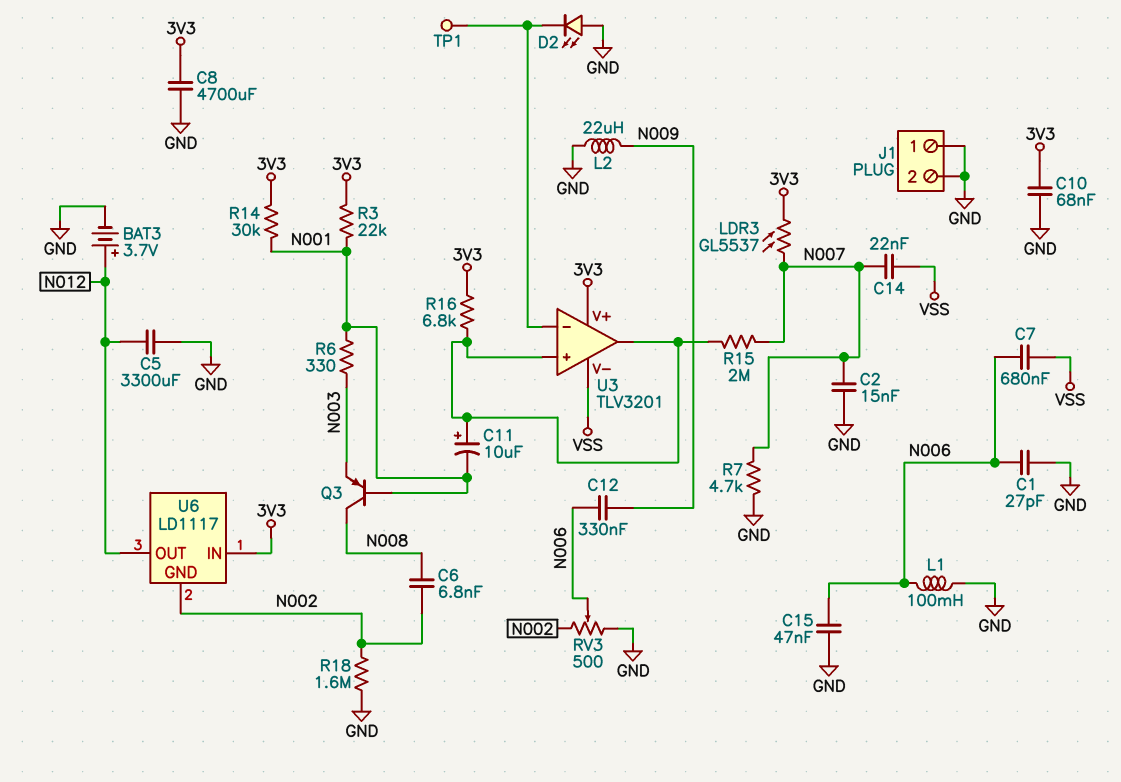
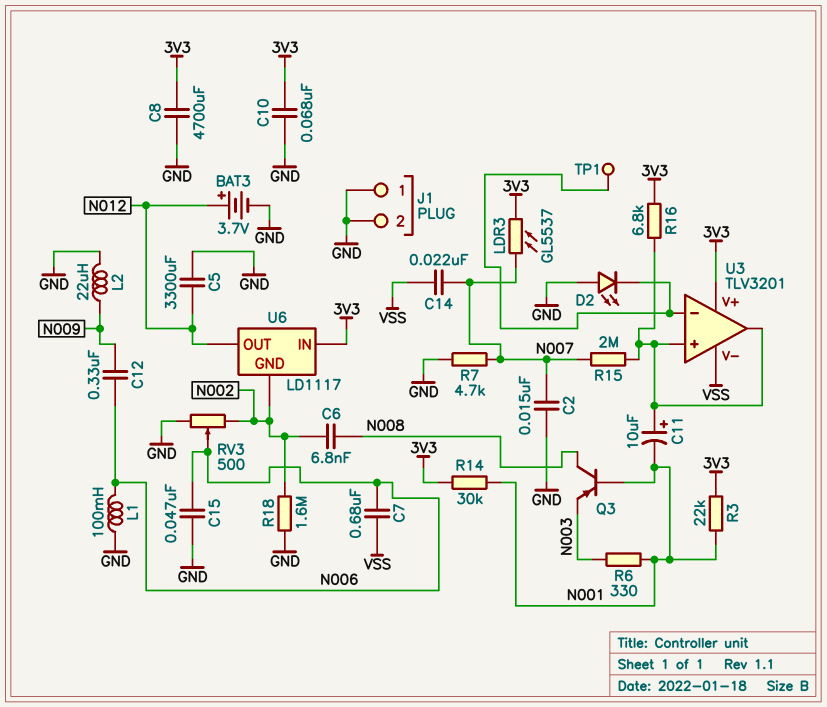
C1: 27pF (GND, N006) -> none

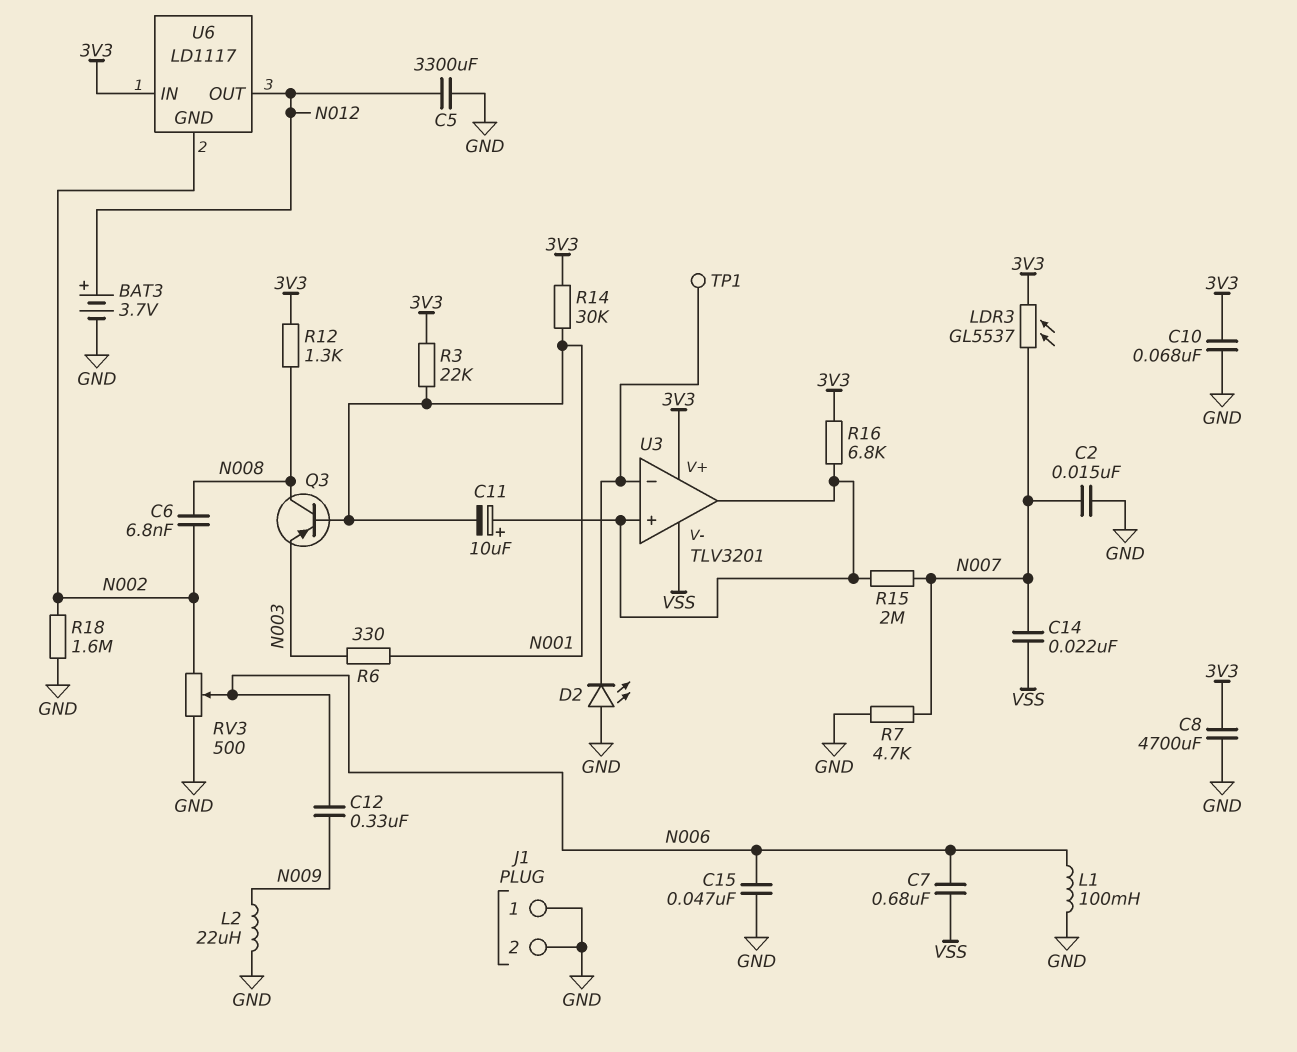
R12: none -> 1.3k (3V3, N008)

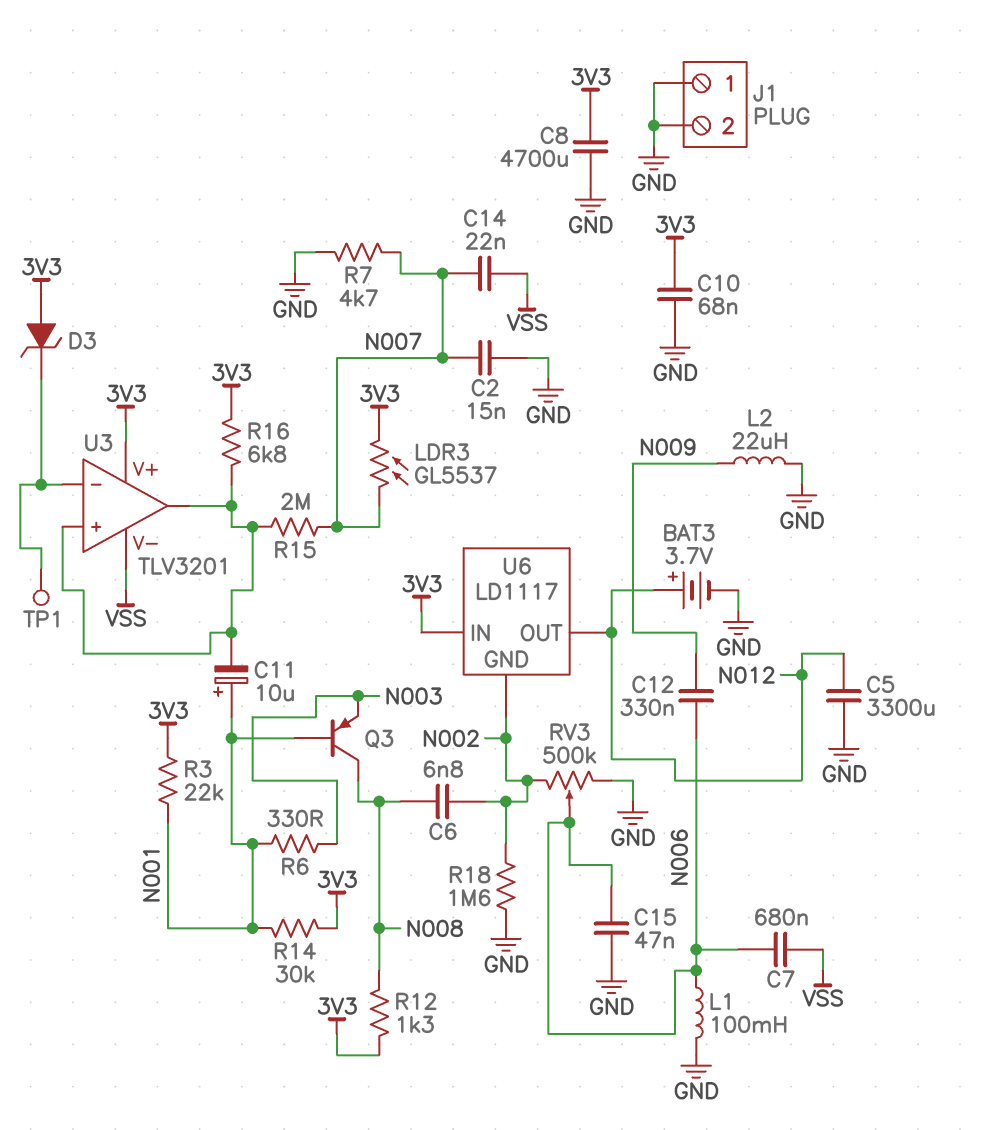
C11: 10uF (plus U3/in+, minus N001) -> 10uF (plus N001, minus U3/in+)
D2: LED (A GND, K U3/in-) -> none
D3: none -> zener (A 3V3, K U3/in-)
RV3: 500 (GND, N002, wiper N006) -> 500k (GND, N002, wiper N006)

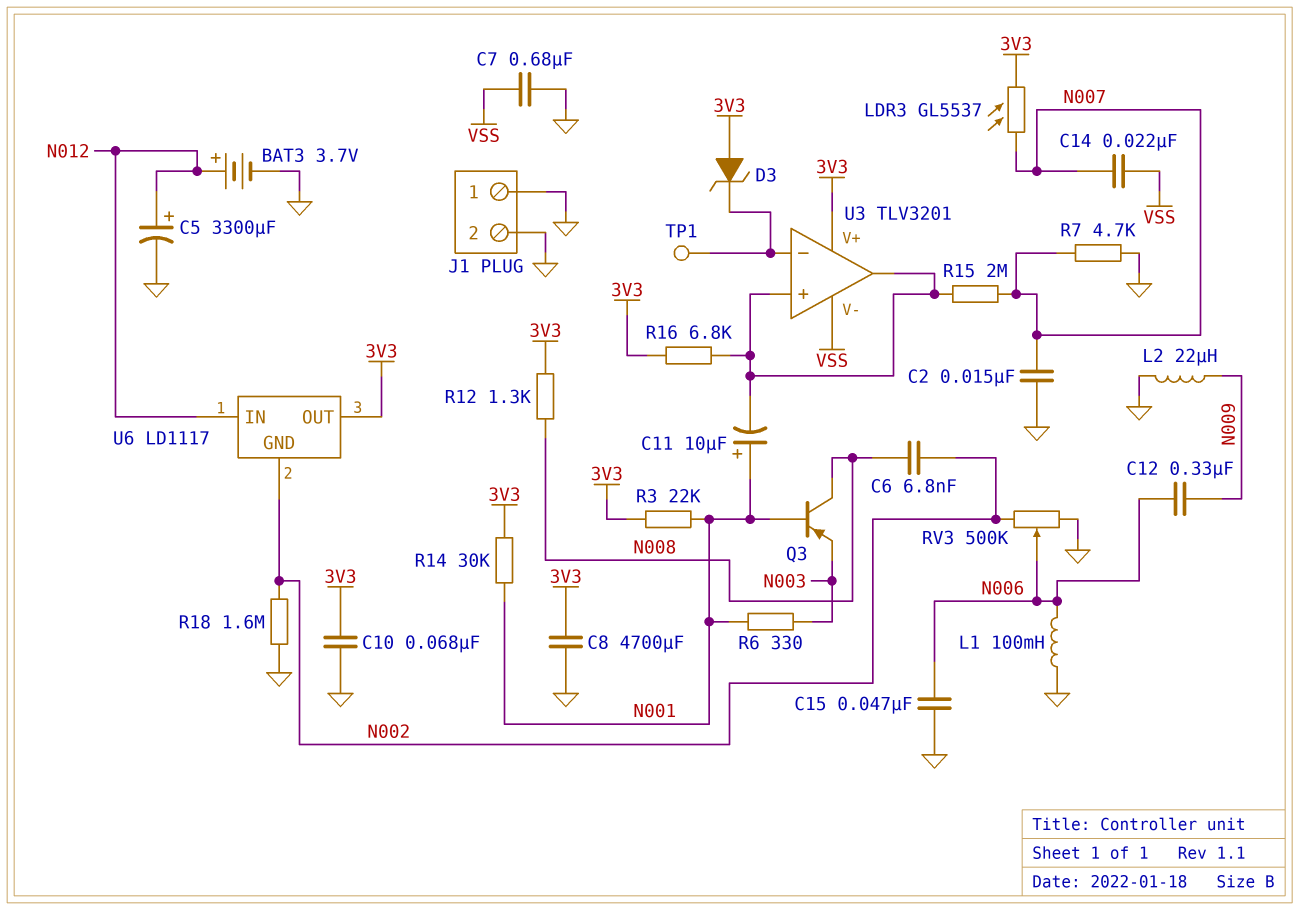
C5: 3300uF (GND, N012) -> 3300uF (plus N012, minus GND)
C7: 680nF (N006, VSS) -> 680nF (GND, VSS)
U6 pin IN: 3V3 -> N012
U6 pin OUT: N012 -> 3V3

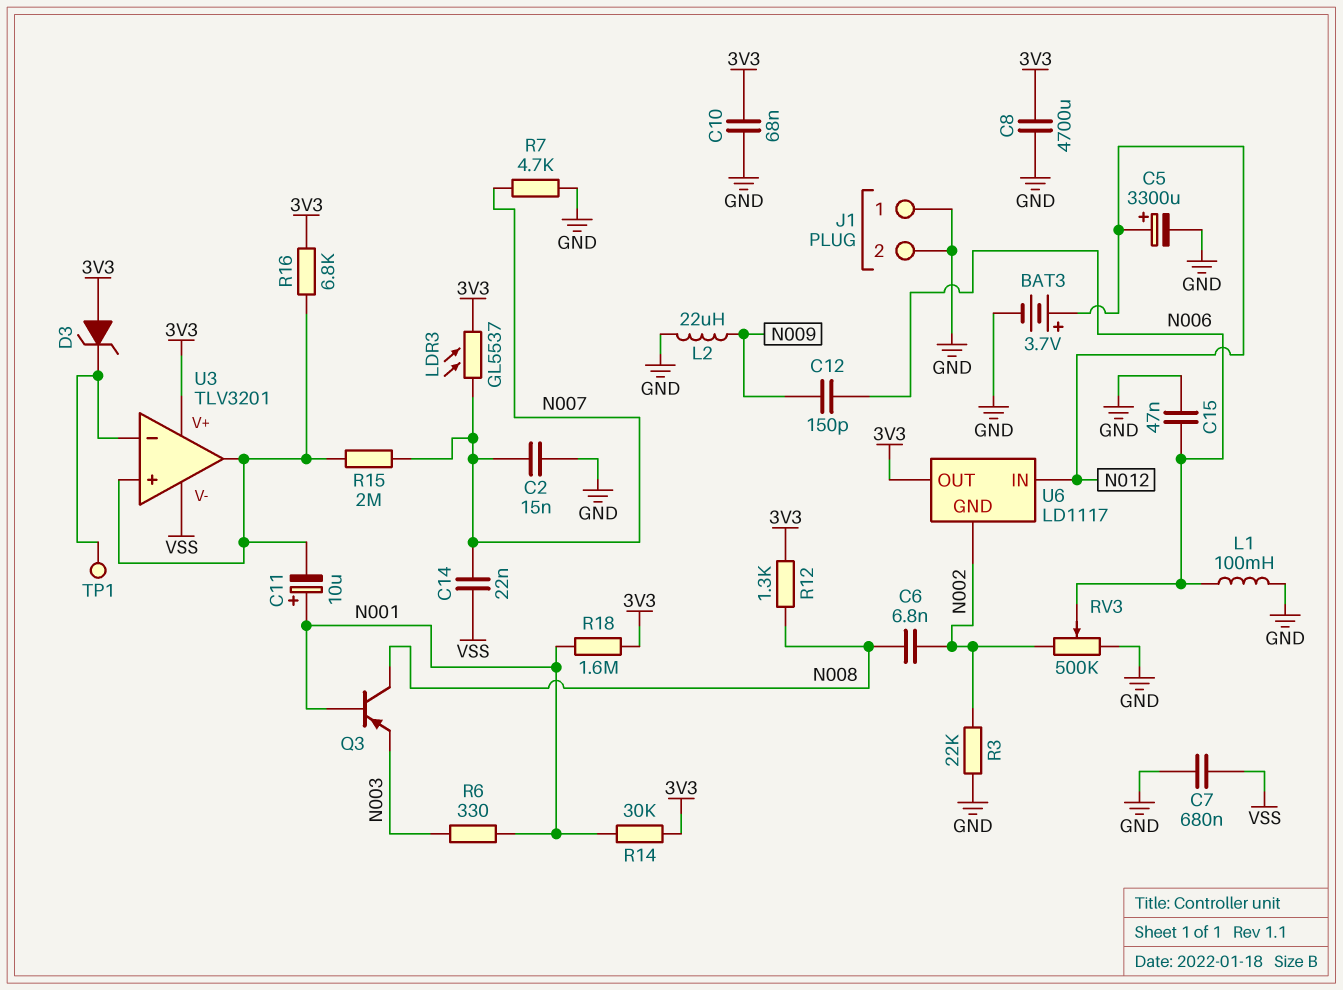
C12: 330nF (N006, N009) -> 150pF (N006, N009)
R3: 22k (3V3, N001) -> 22k (GND, N002)
R18: 1.6M (GND, N002) -> 1.6M (3V3, N001)

